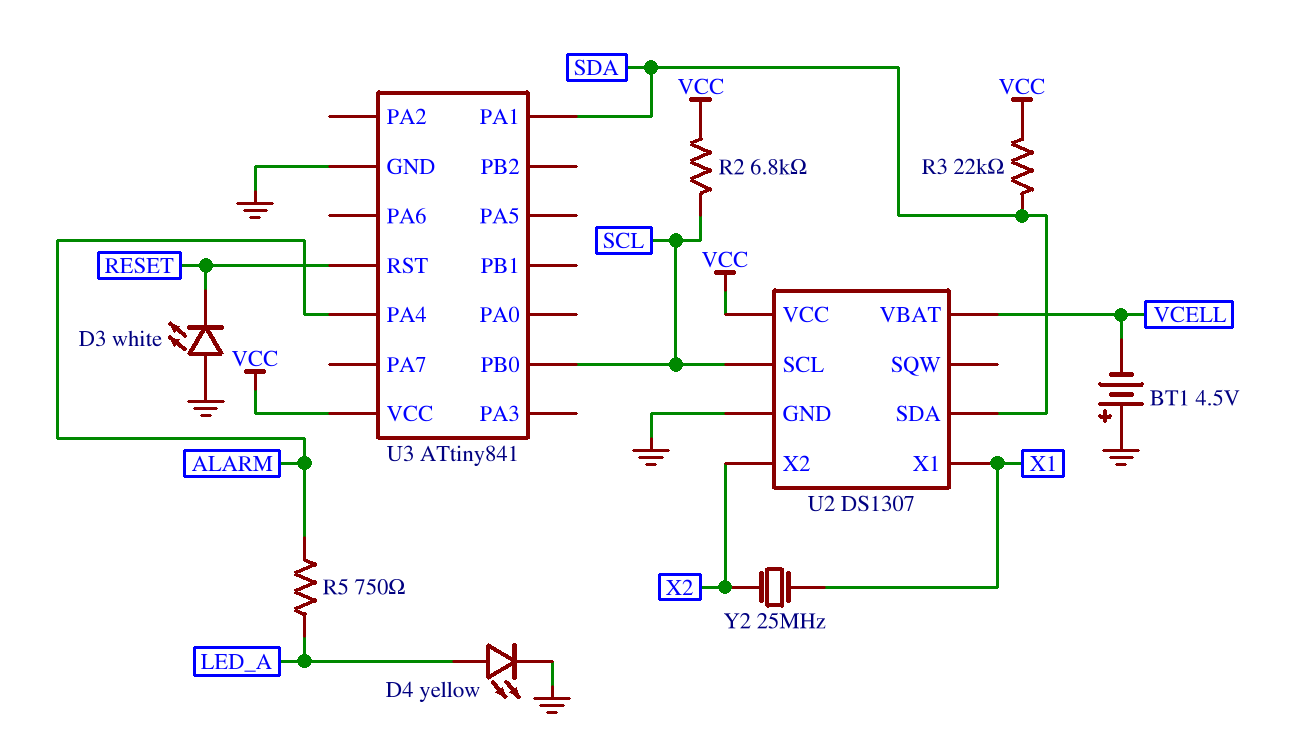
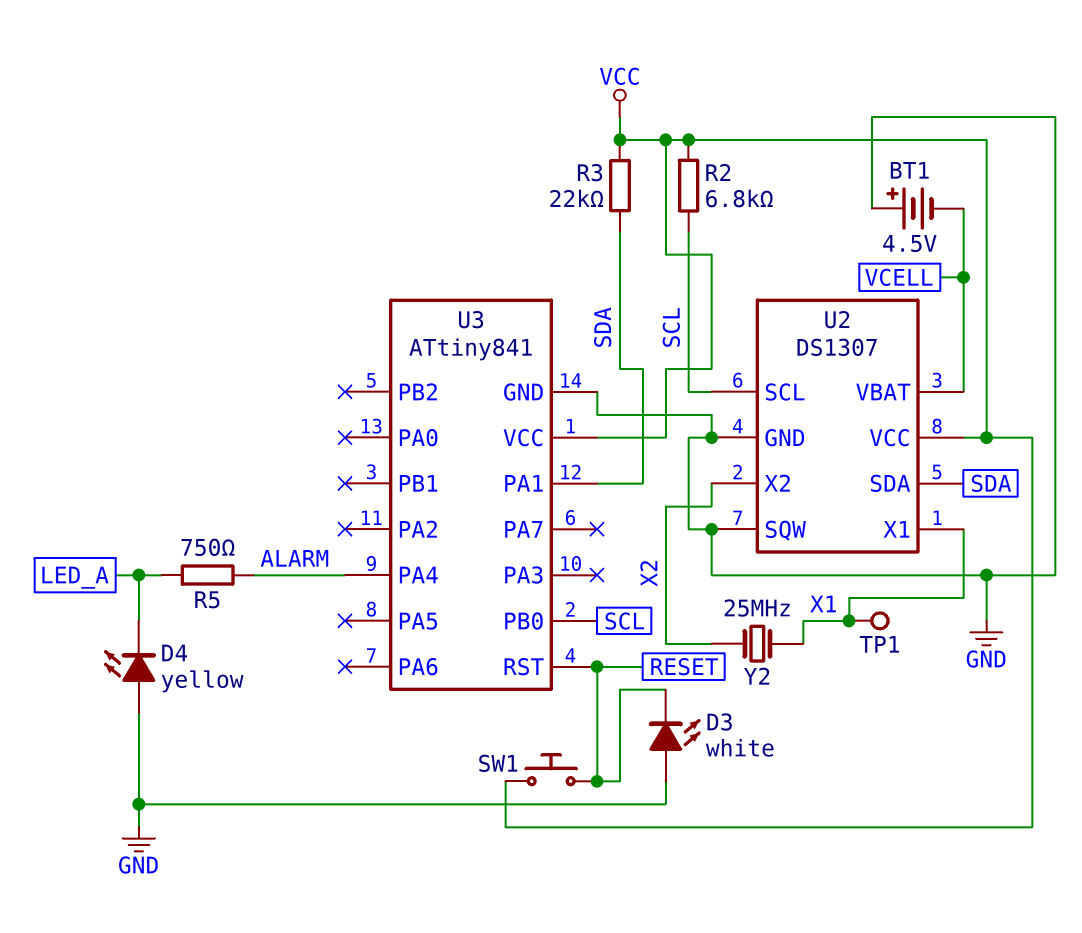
D4: LED yellow (A LED_A, K GND) -> LED yellow (A GND, K LED_A)
SW1: none -> button (RESET, VCC)
TP1: none -> test point (X1)
U2 pin SQW: none -> GND

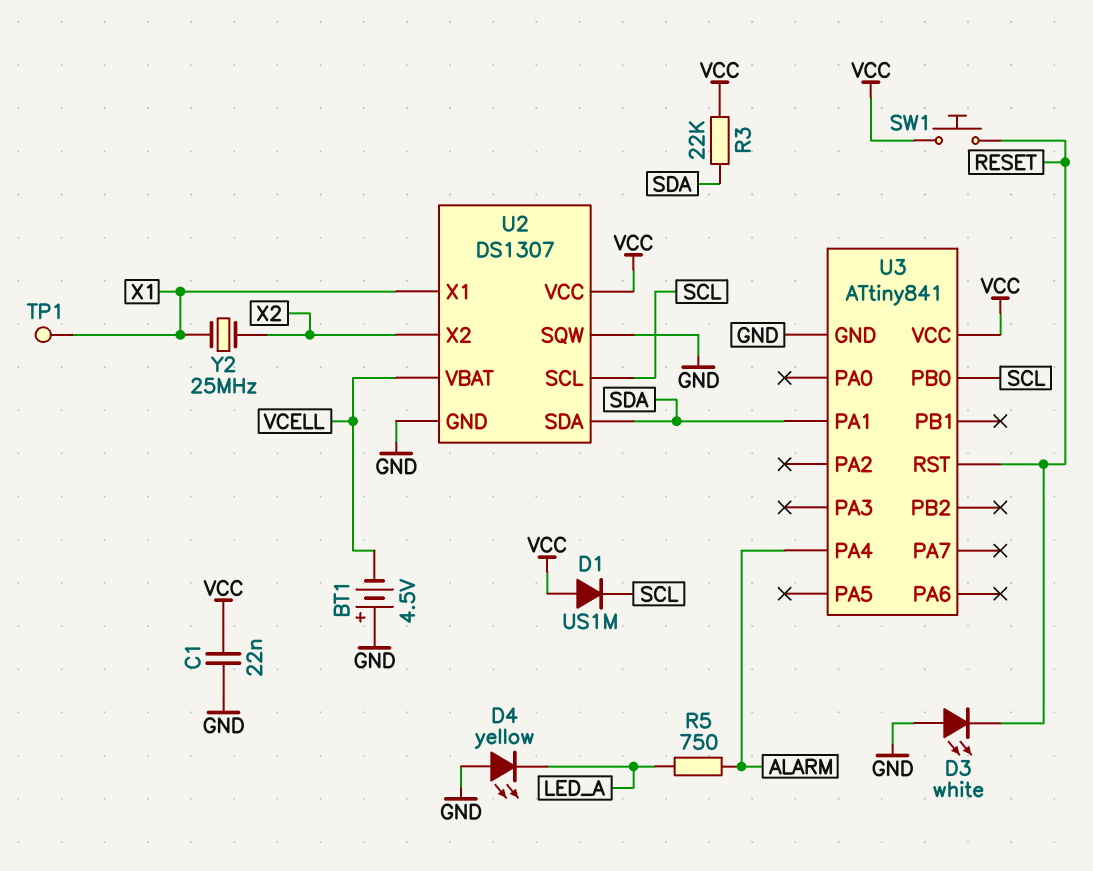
C1: none -> 22nF (GND, VCC)
D1: none -> diode US1M (A VCC, K SCL)
R2: 6.8k (SCL, VCC) -> none

